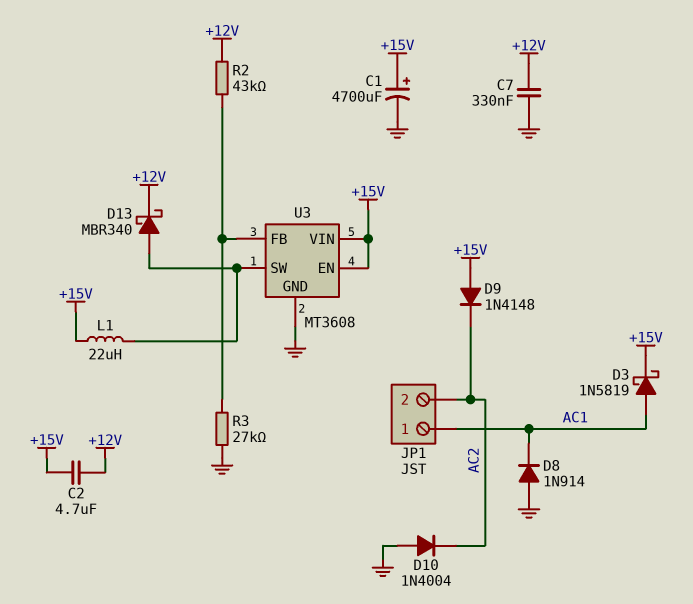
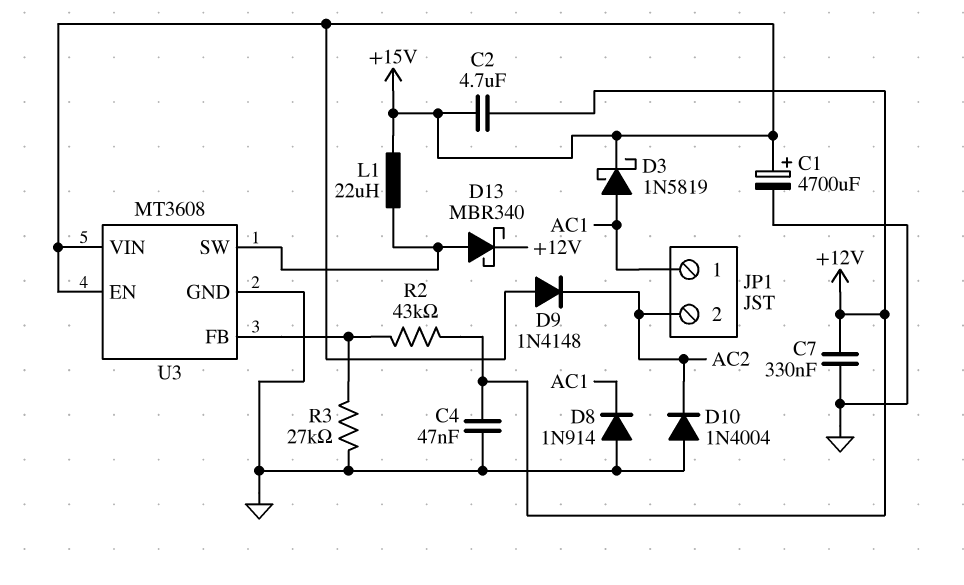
C4: none -> 47nF (+12V, GND)

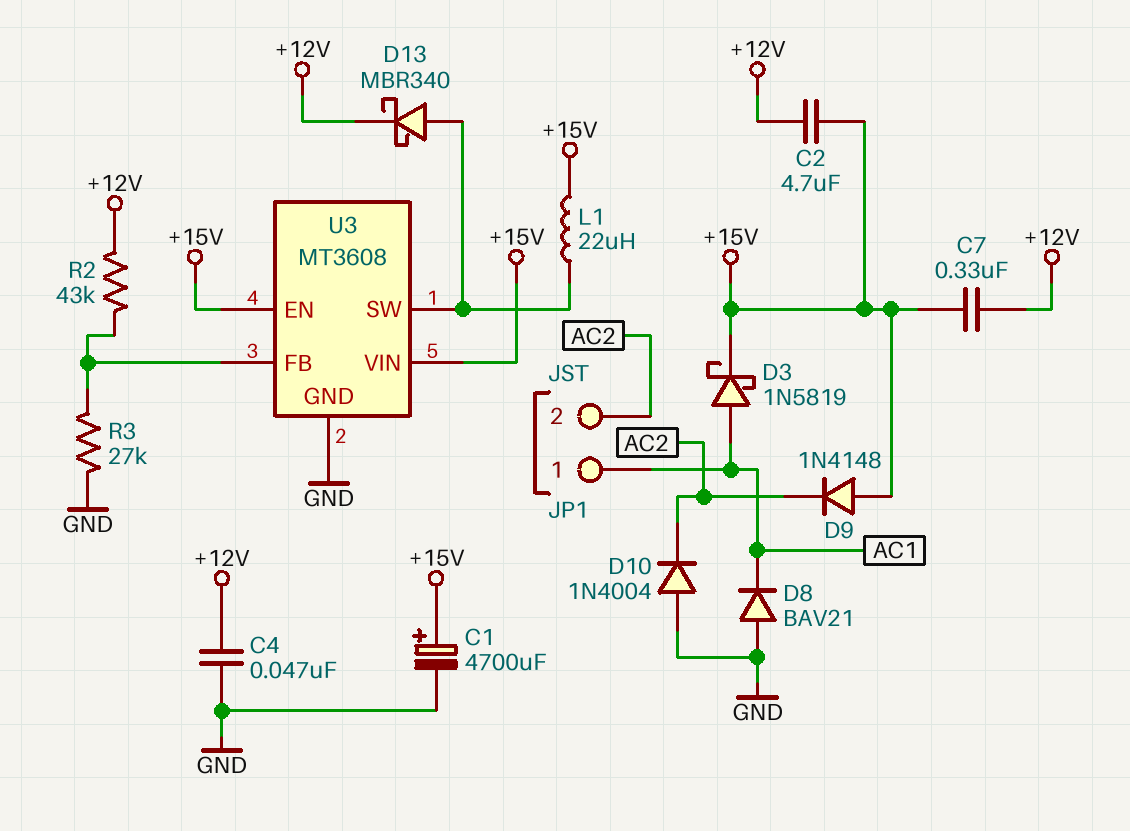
C7: 330nF (+12V, GND) -> 330nF (+12V, +15V)
D8: diode 1N914 (A GND, K AC1) -> diode BAV21 (A GND, K AC1)

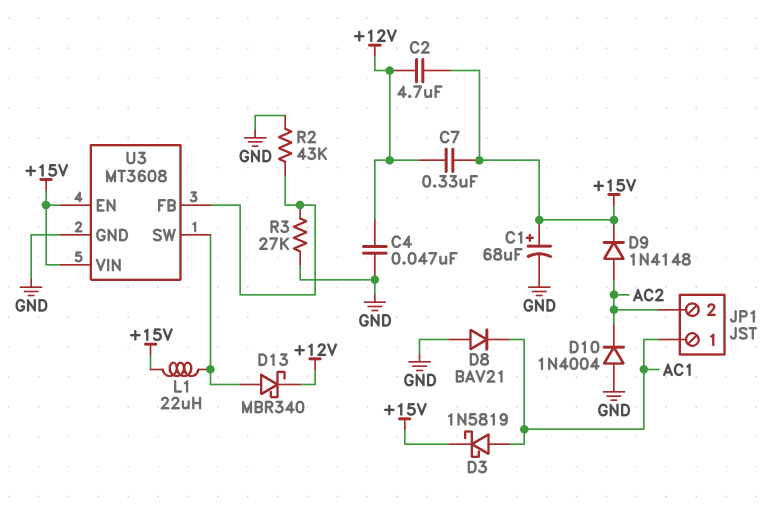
C1: 4700uF (plus +15V, minus GND) -> 68uF (plus +15V, minus GND)
D9: diode 1N4148 (A +15V, K AC2) -> diode 1N4148 (A AC2, K +15V)
R2: 43k (+12V, U3/FB) -> 43k (GND, U3/FB)

